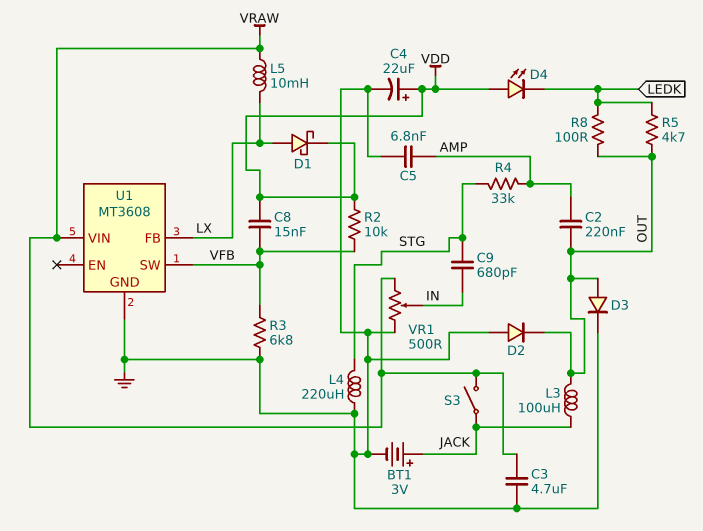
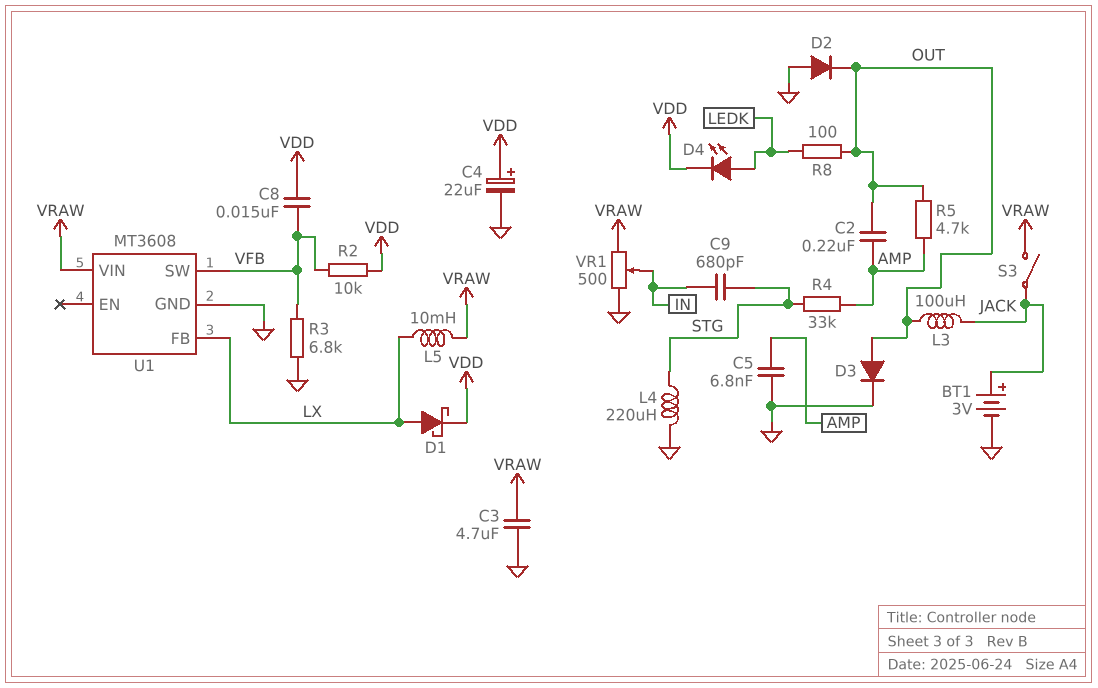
D4: LED (A VDD, K LEDK) -> LED (A LEDK, K VDD)
R5: 4.7k (LEDK, OUT) -> 4.7k (AMP, OUT)

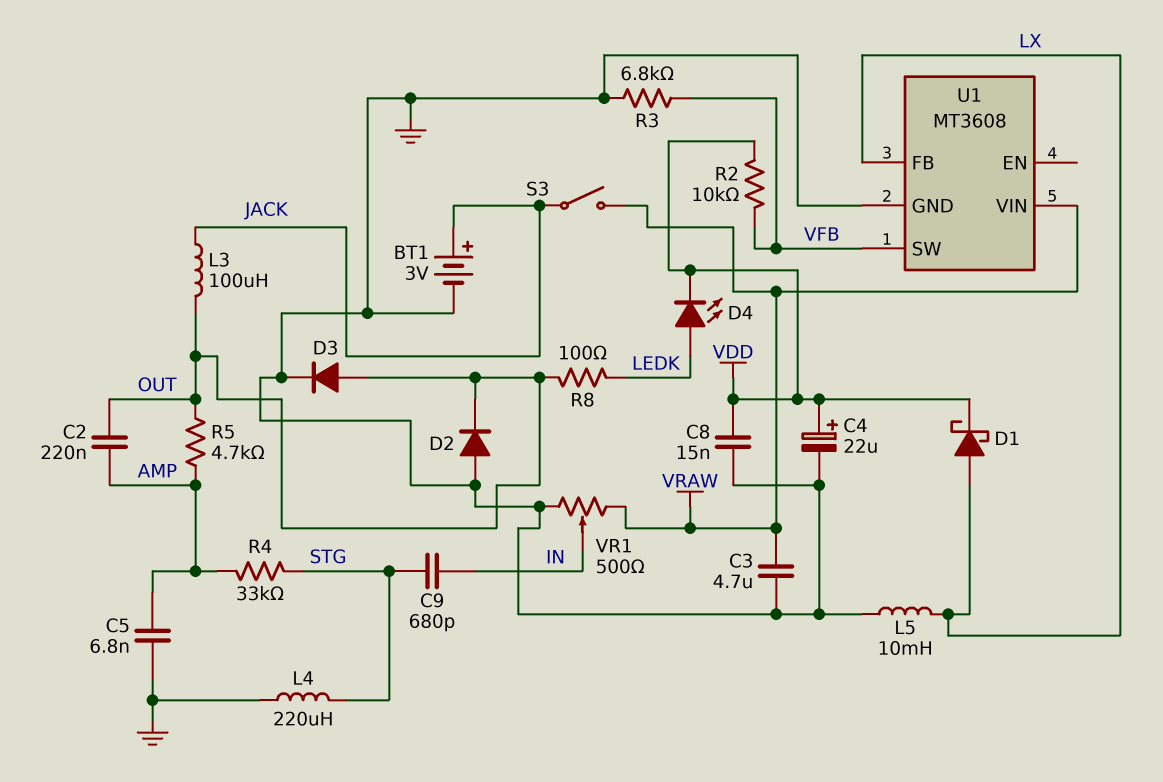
C8: 15nF (VDD, VFB) -> 15nF (GND, VDD)
L5: 10mH (LX, VRAW) -> 10mH (GND, LX)

